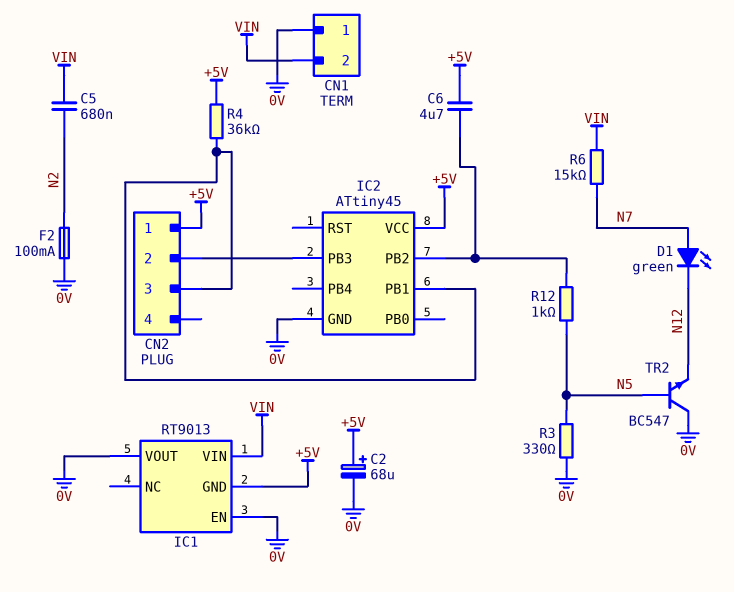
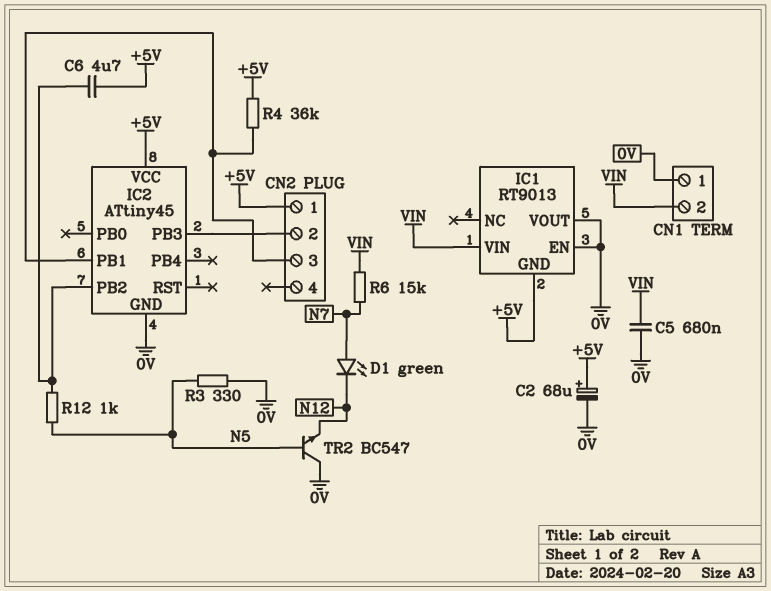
C5: 680nF (N2, VIN) -> 680nF (0V, VIN)
F2: 100mA (0V, N2) -> none

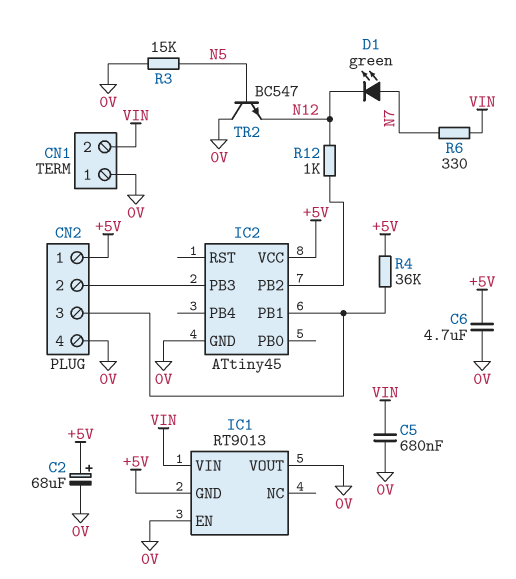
C6: 4.7uF (+5V, IC2/PB2) -> 4.7uF (+5V, 0V)
CN2 pin 4: none -> 0V
R3: 330 (0V, N5) -> 15k (0V, N5)
R6: 15k (N7, VIN) -> 330 (N7, VIN)
R12: 1k (IC2/PB2, N5) -> 1k (IC2/PB2, N12)

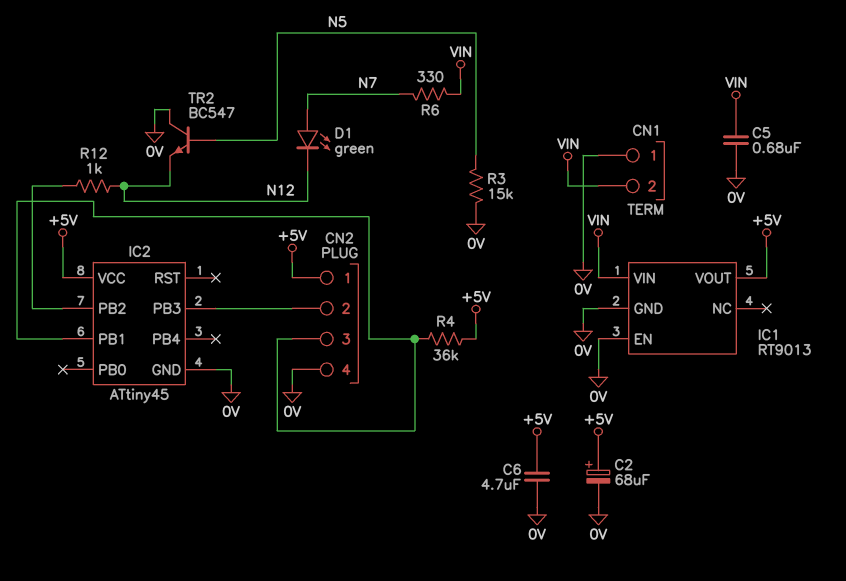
IC1 pin GND: +5V -> 0V
IC1 pin VOUT: 0V -> +5V

